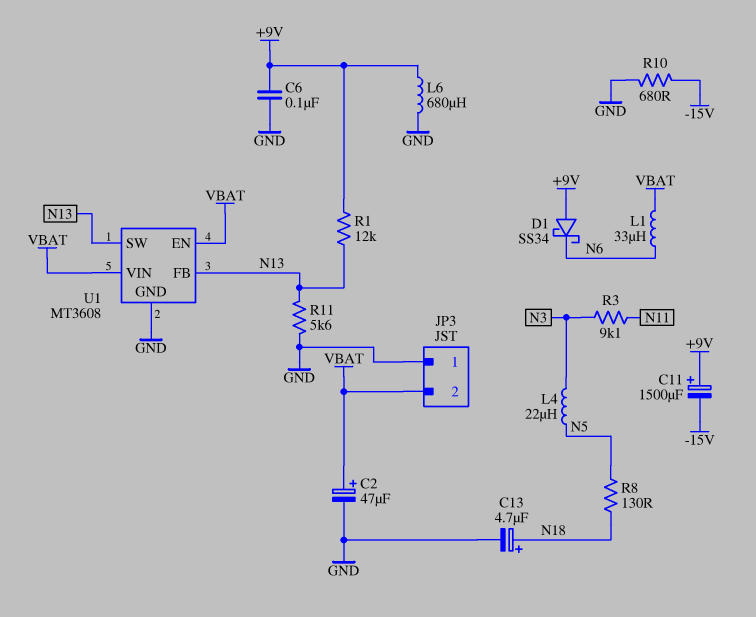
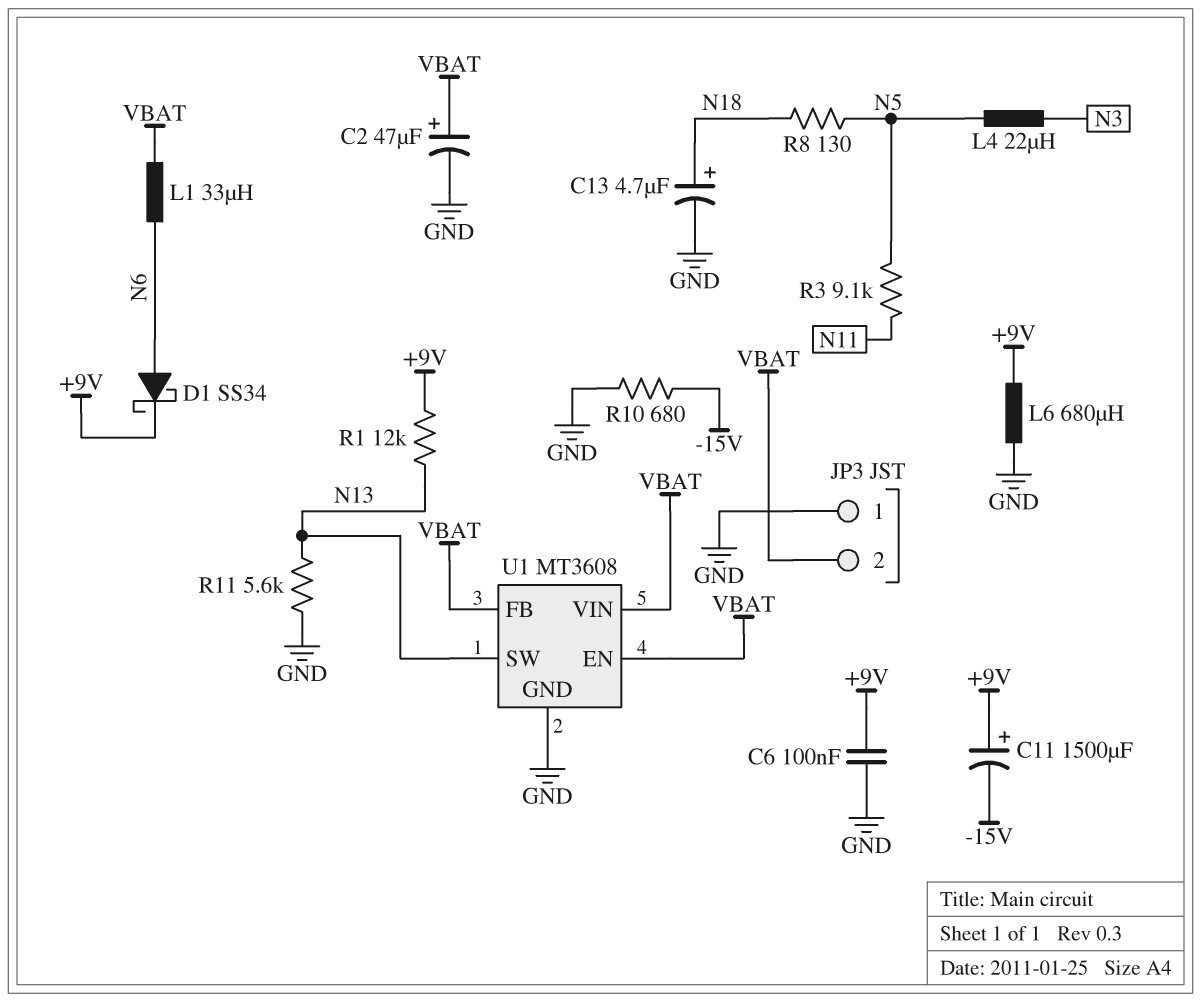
D1: schottky SS34 (A +9V, K N6) -> schottky SS34 (A N6, K +9V)
R3: 9.1k (N3, N11) -> 9.1k (N5, N11)
U1 pin FB: N13 -> VBAT

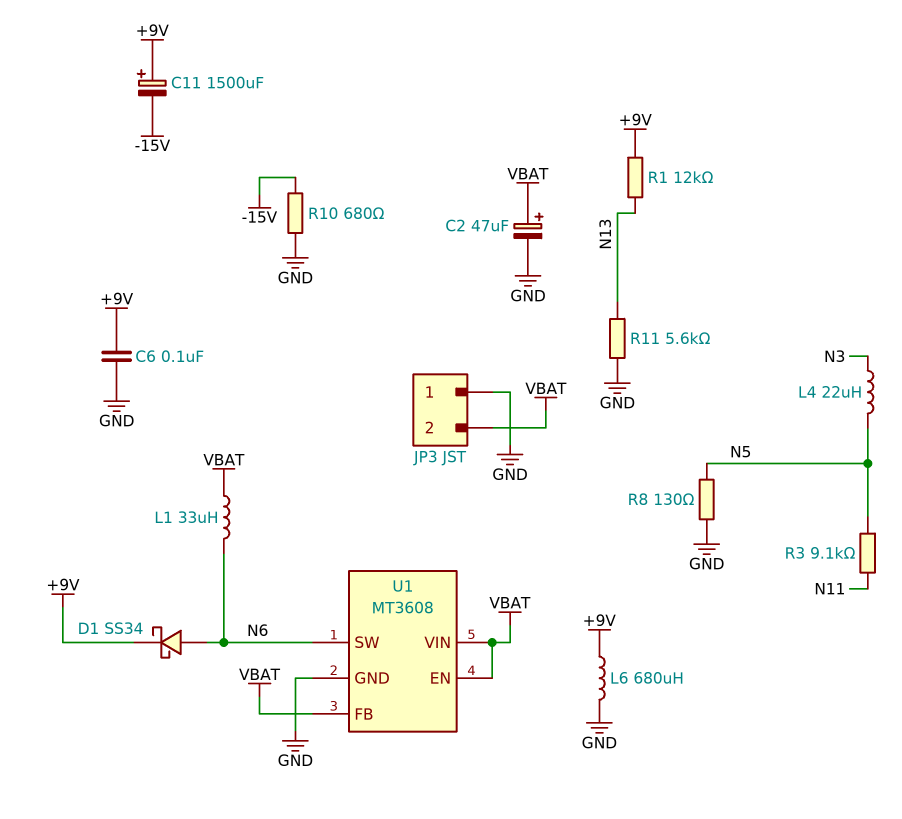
C13: 4.7uF (plus N18, minus GND) -> none
R8: 130 (N5, N18) -> 130 (GND, N5)
U1 pin SW: N13 -> N6

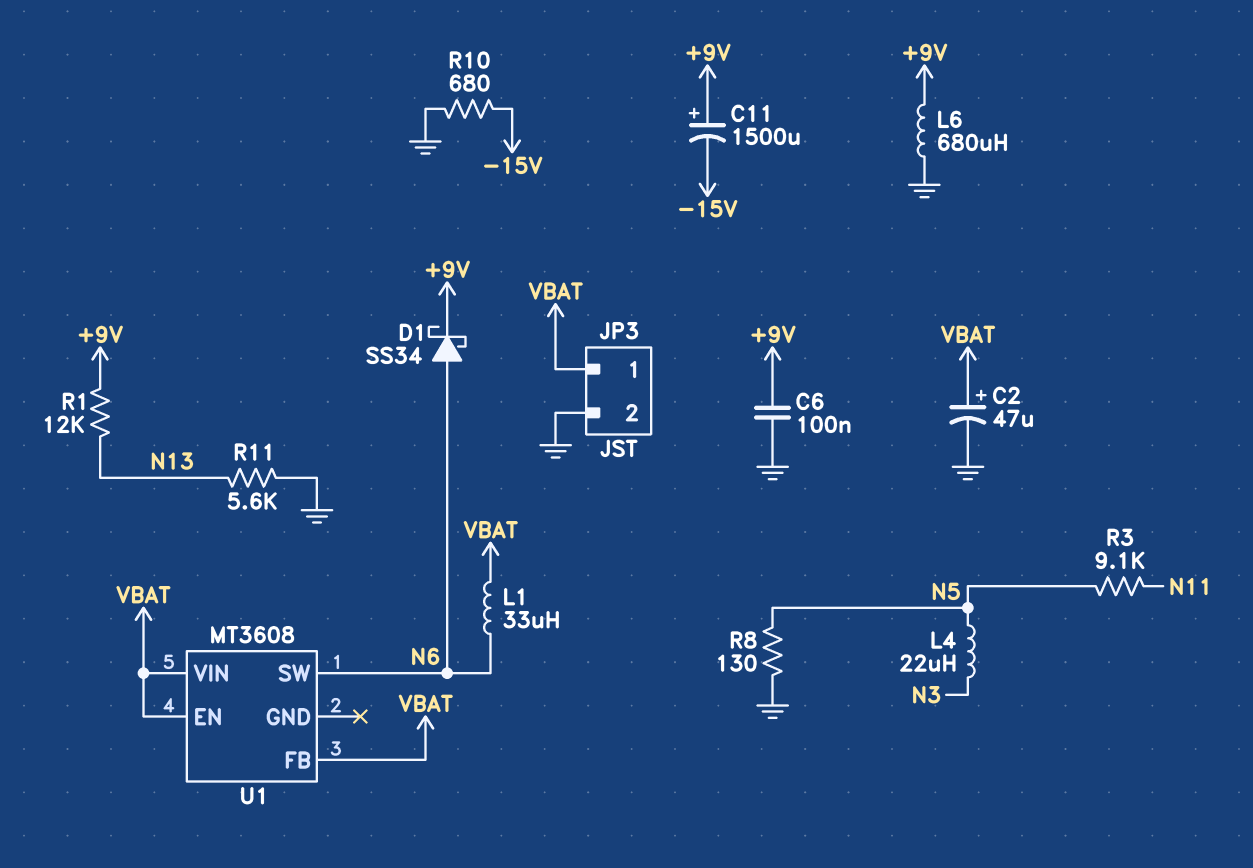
JP3 pin 1: GND -> VBAT
JP3 pin 2: VBAT -> GND
U1 pin GND: GND -> none

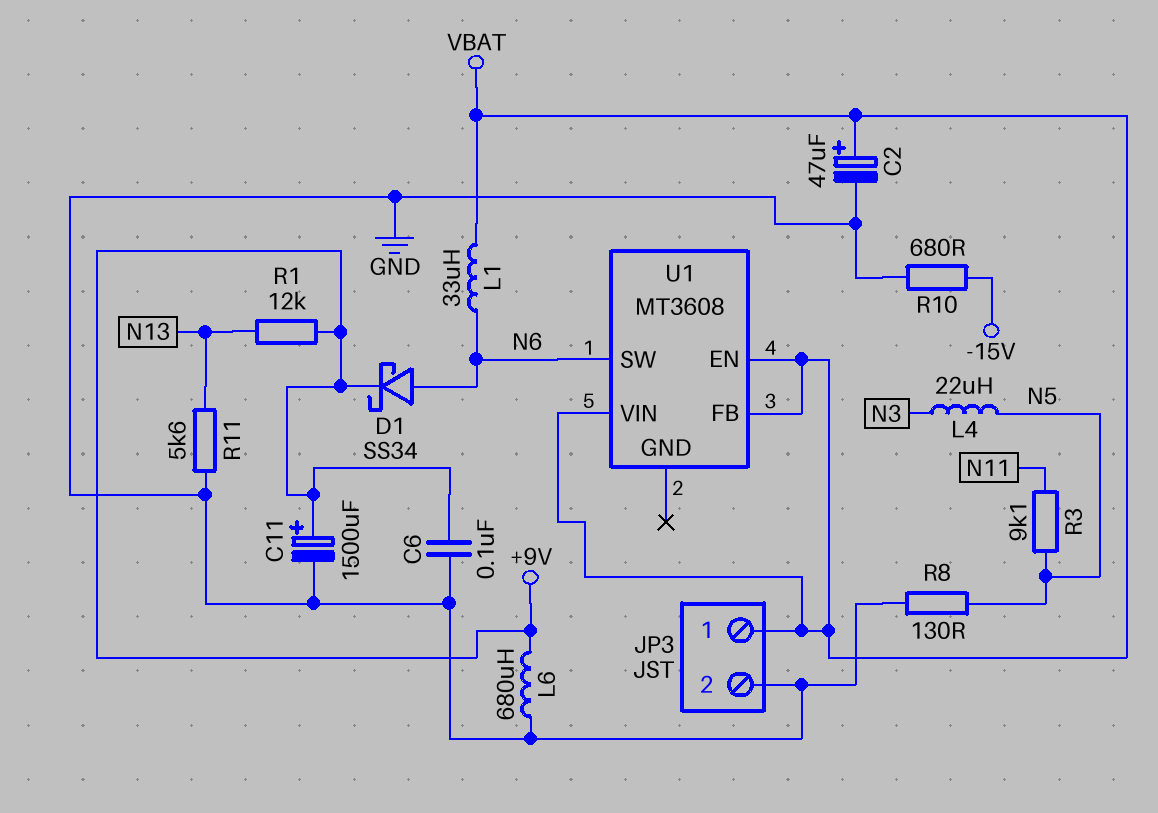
C11: 1500uF (plus +9V, minus -15V) -> 1500uF (plus +9V, minus GND)

